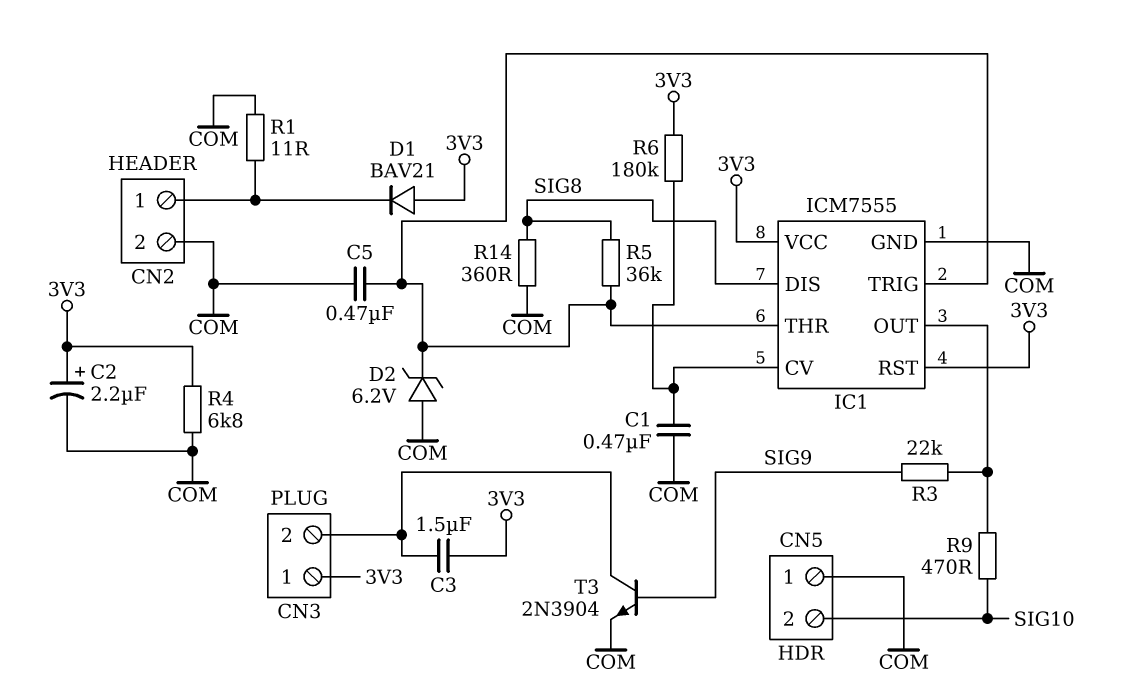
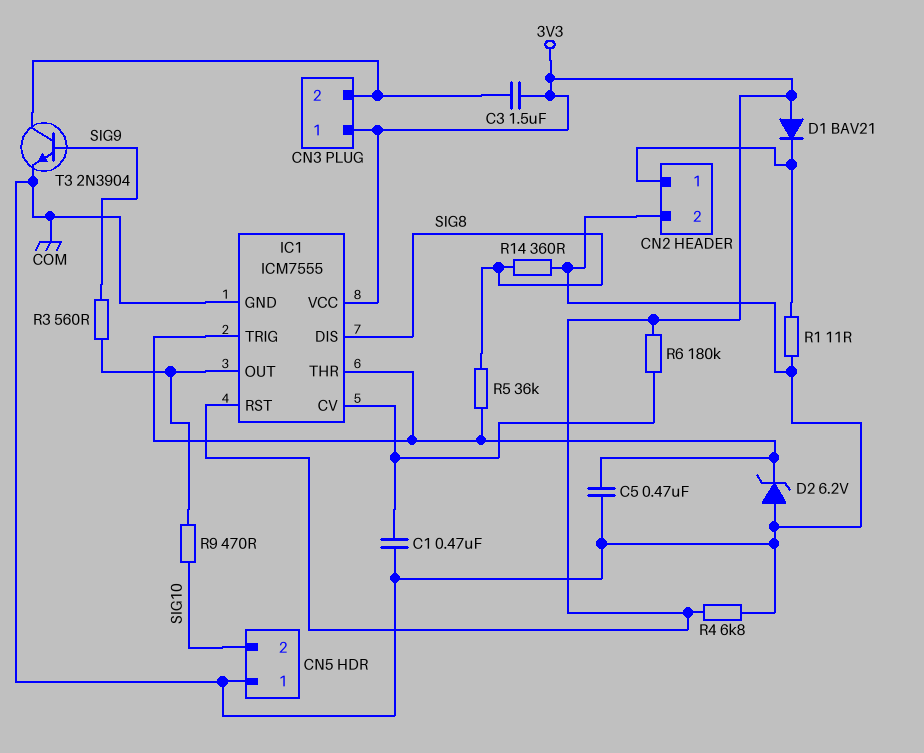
C2: 2.2uF (plus 3V3, minus COM) -> none
R3: 22k (IC1/OUT, SIG9) -> 560 (IC1/OUT, SIG9)

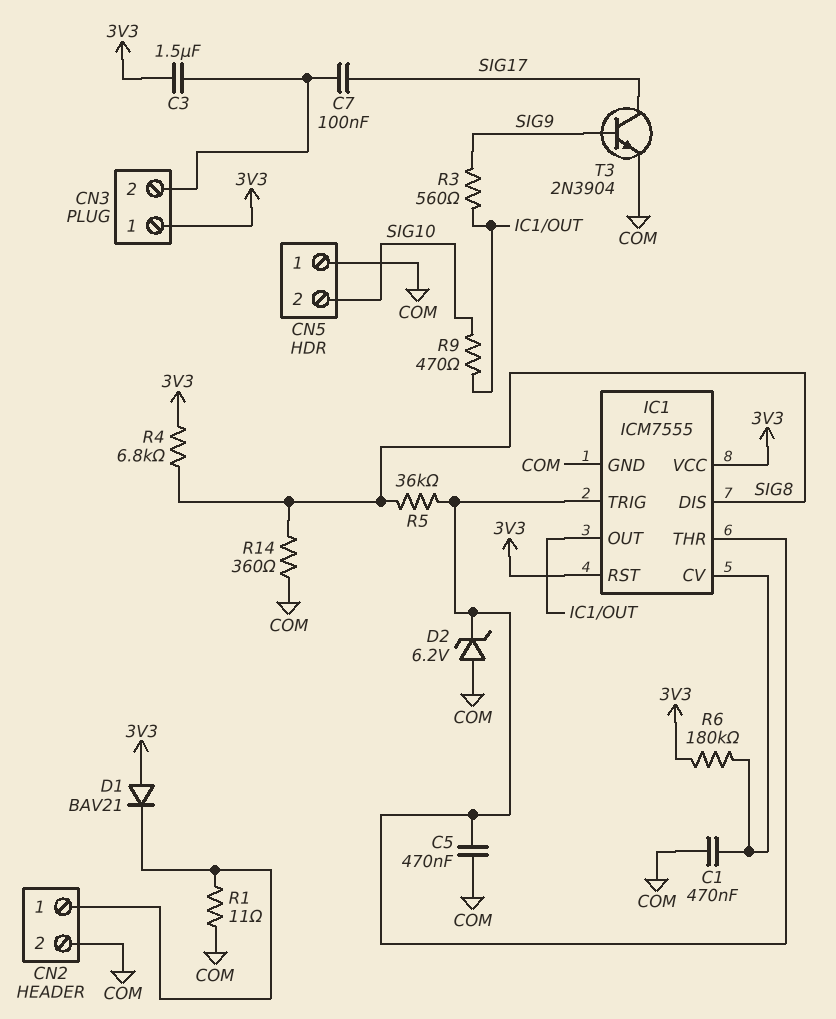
C7: none -> 100nF (CN3/2, SIG17)
R4: 6.8k (3V3, COM) -> 6.8k (3V3, SIG8)
T3: NPN 2N3904 (B SIG9, C CN3/2, E COM) -> NPN 2N3904 (B SIG9, C SIG17, E COM)

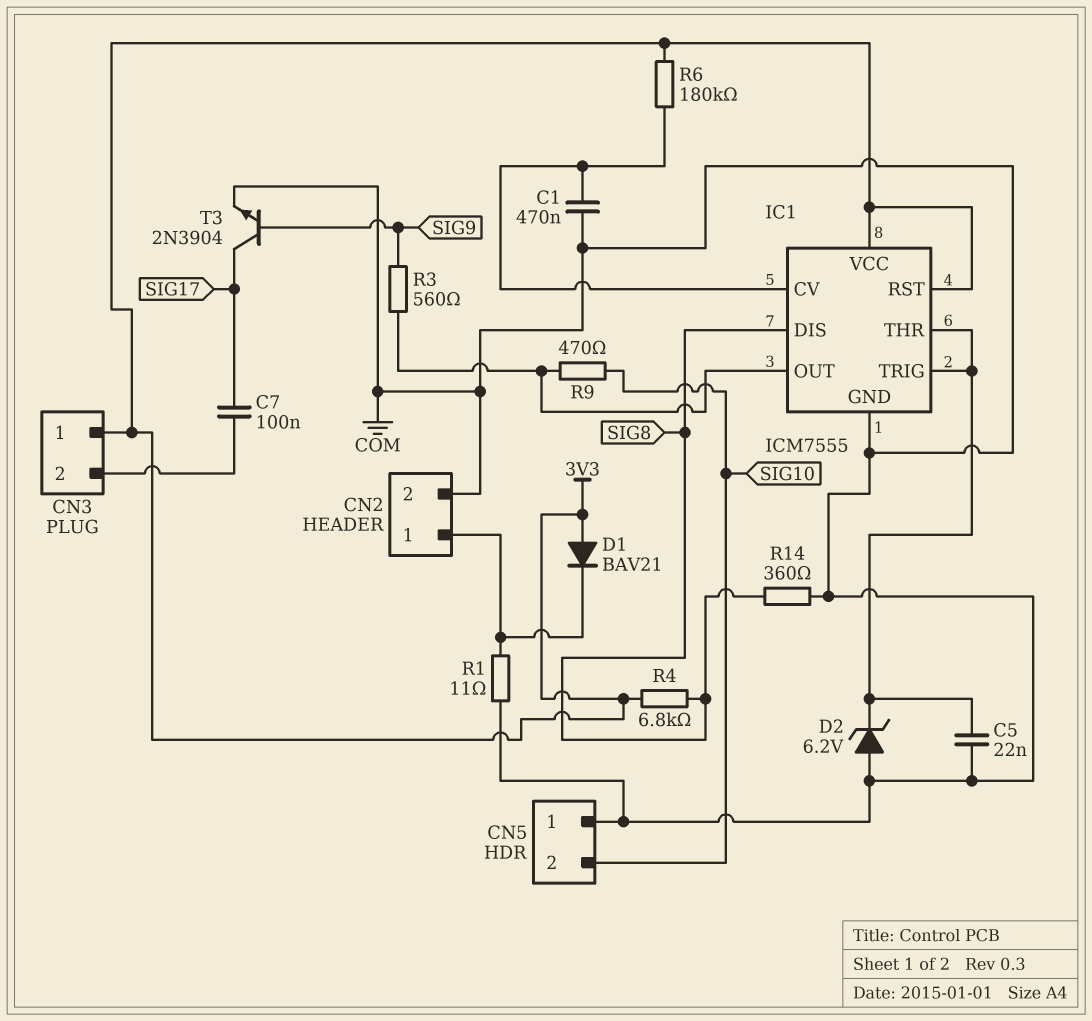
C3: 1.5uF (3V3, CN3/2) -> none
C5: 470nF (COM, IC1/THR) -> 22nF (COM, IC1/THR)
R5: 36k (IC1/THR, SIG8) -> none

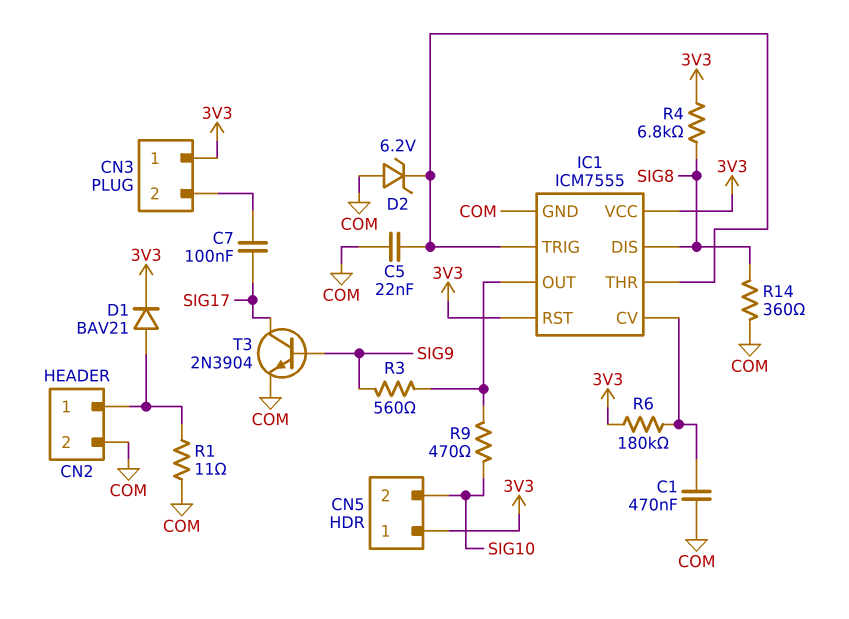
CN5 pin 1: COM -> 3V3
D1: diode BAV21 (A 3V3, K CN2/1) -> diode BAV21 (A CN2/1, K 3V3)

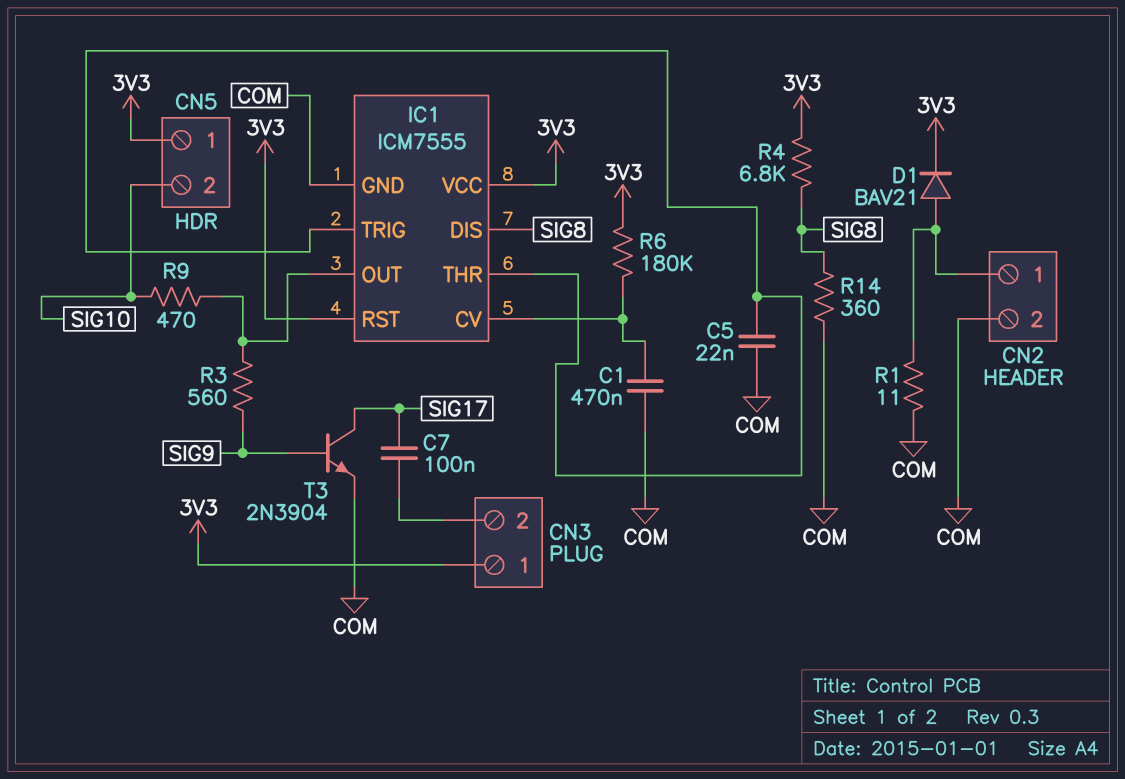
D2: zener 6.2V (A COM, K IC1/THR) -> none

